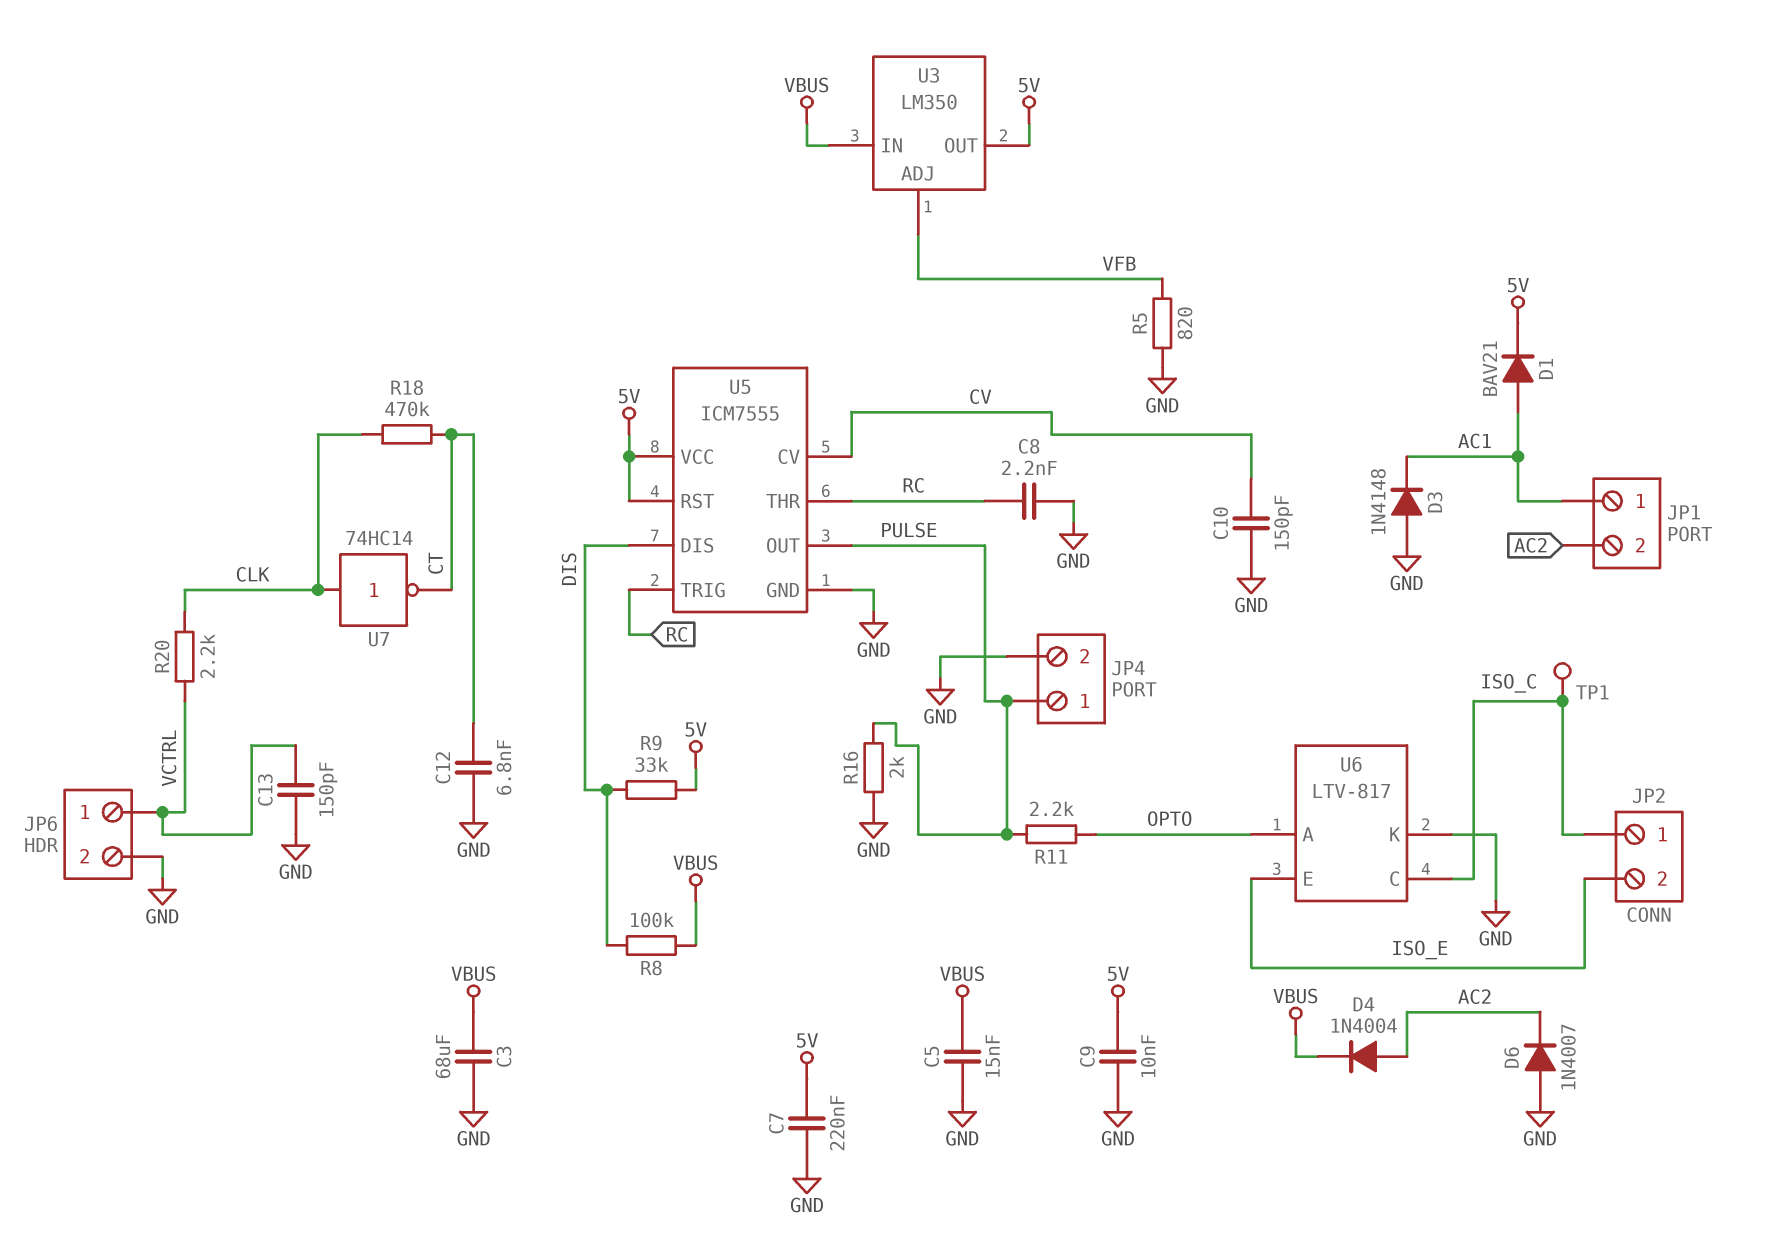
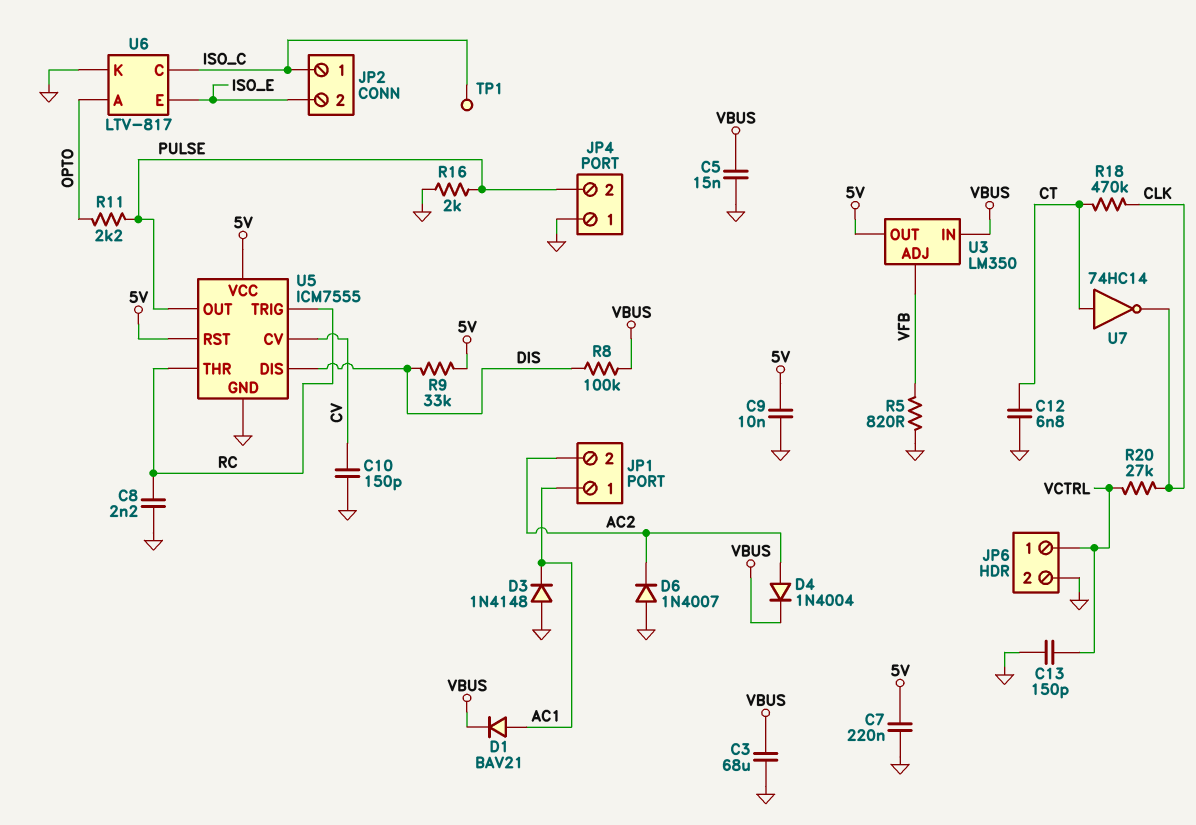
D1: diode BAV21 (A AC1, K 5V) -> diode BAV21 (A AC1, K VBUS)
JP4 pin 1: PULSE -> GND
JP4 pin 2: GND -> PULSE
R20: 2.2k (CLK, VCTRL) -> 27k (CLK, VCTRL)
U7: NOT 74HC14 (in CLK, out CT) -> NOT 74HC14 (in CT, out CLK)

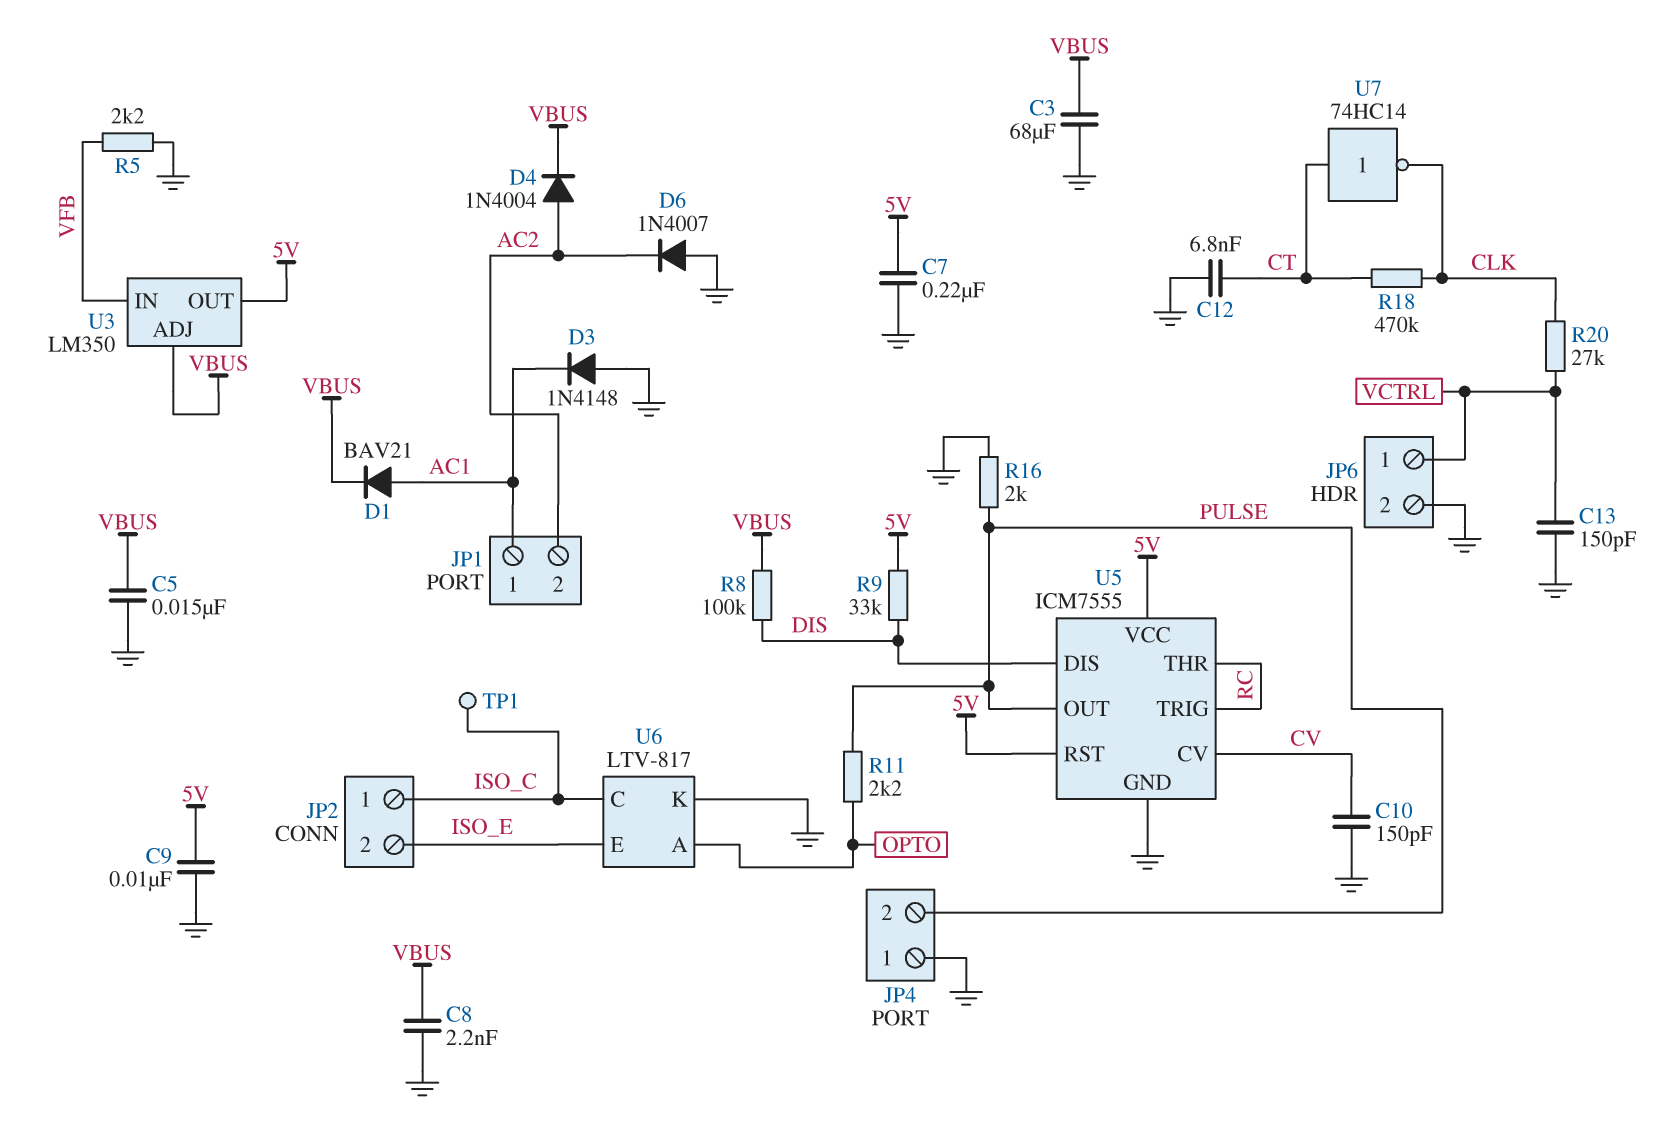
C8: 2.2nF (GND, RC) -> 2.2nF (GND, VBUS)
R5: 820 (GND, VFB) -> 2.2k (GND, VFB)
U3 pin ADJ: VFB -> VBUS
U3 pin IN: VBUS -> VFB

